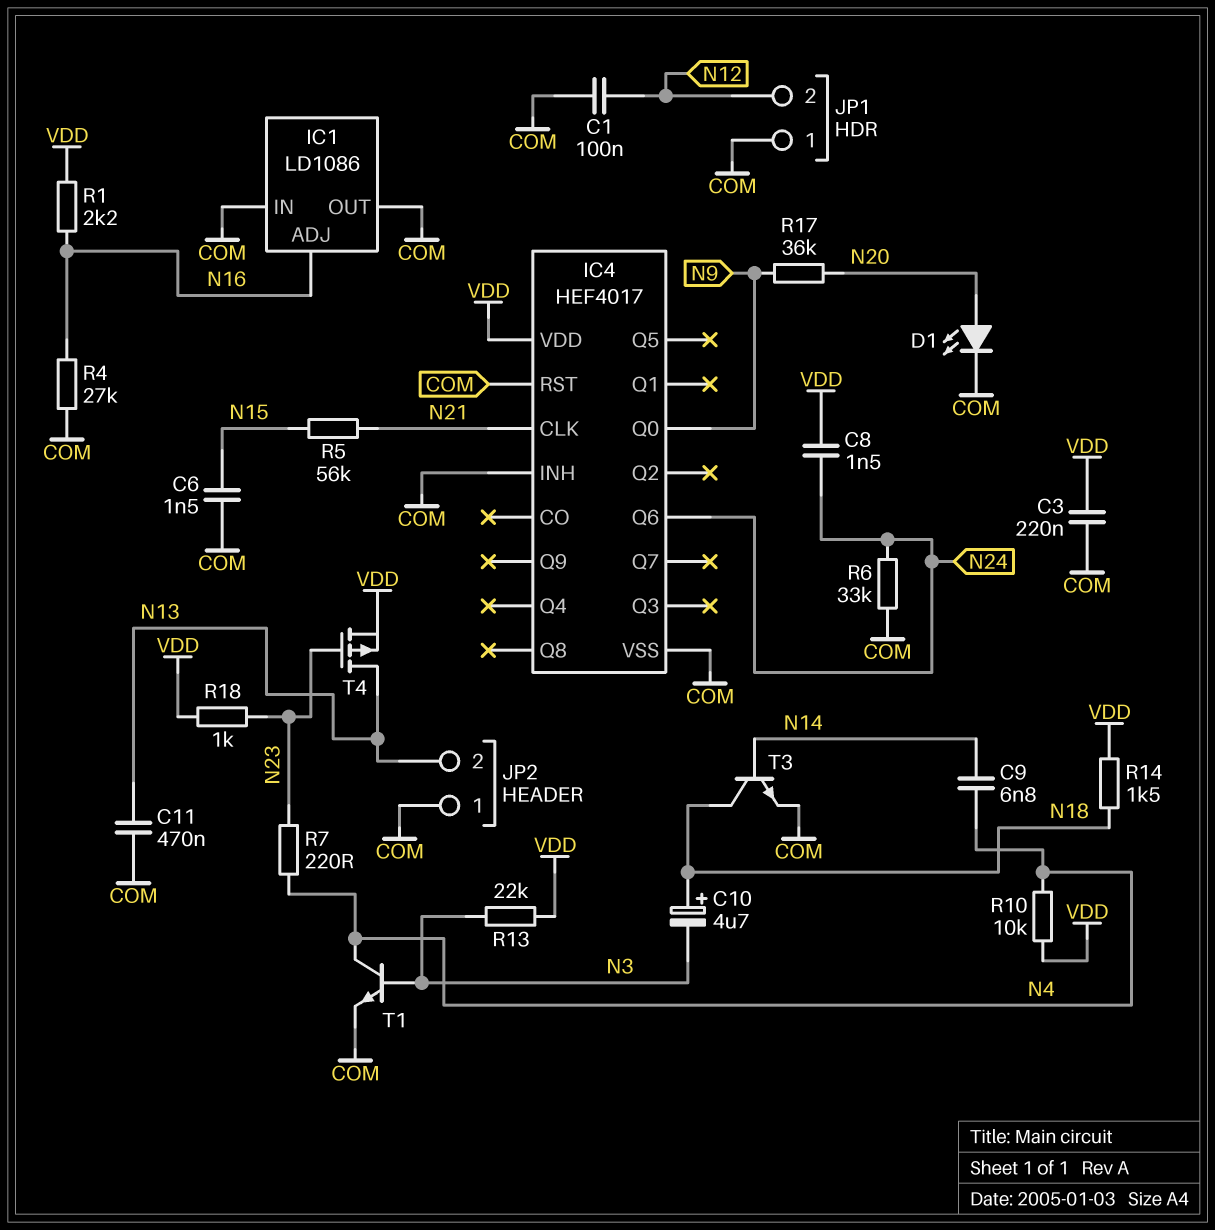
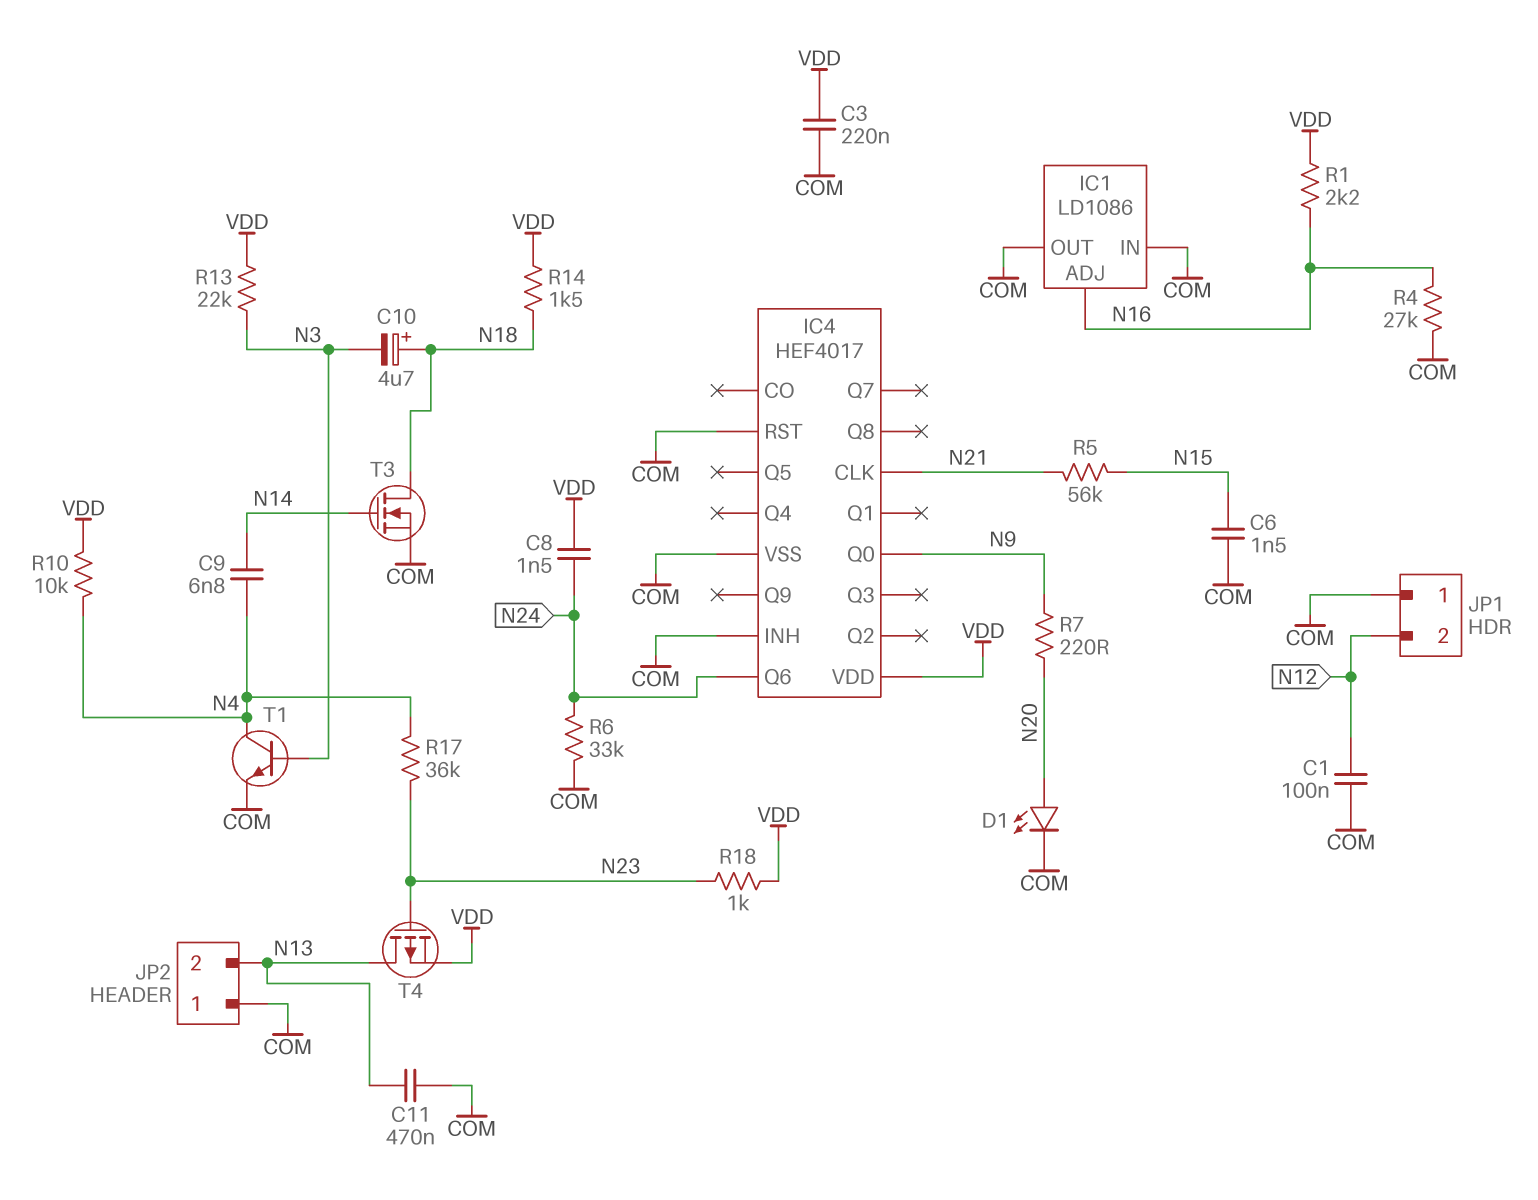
R7: 220 (N4, N23) -> 220 (N9, N20)
R17: 36k (N9, N20) -> 36k (N4, N23)
T3: NPN (B N14, C N18, E COM) -> NMOS (G N14, D N18, S COM)

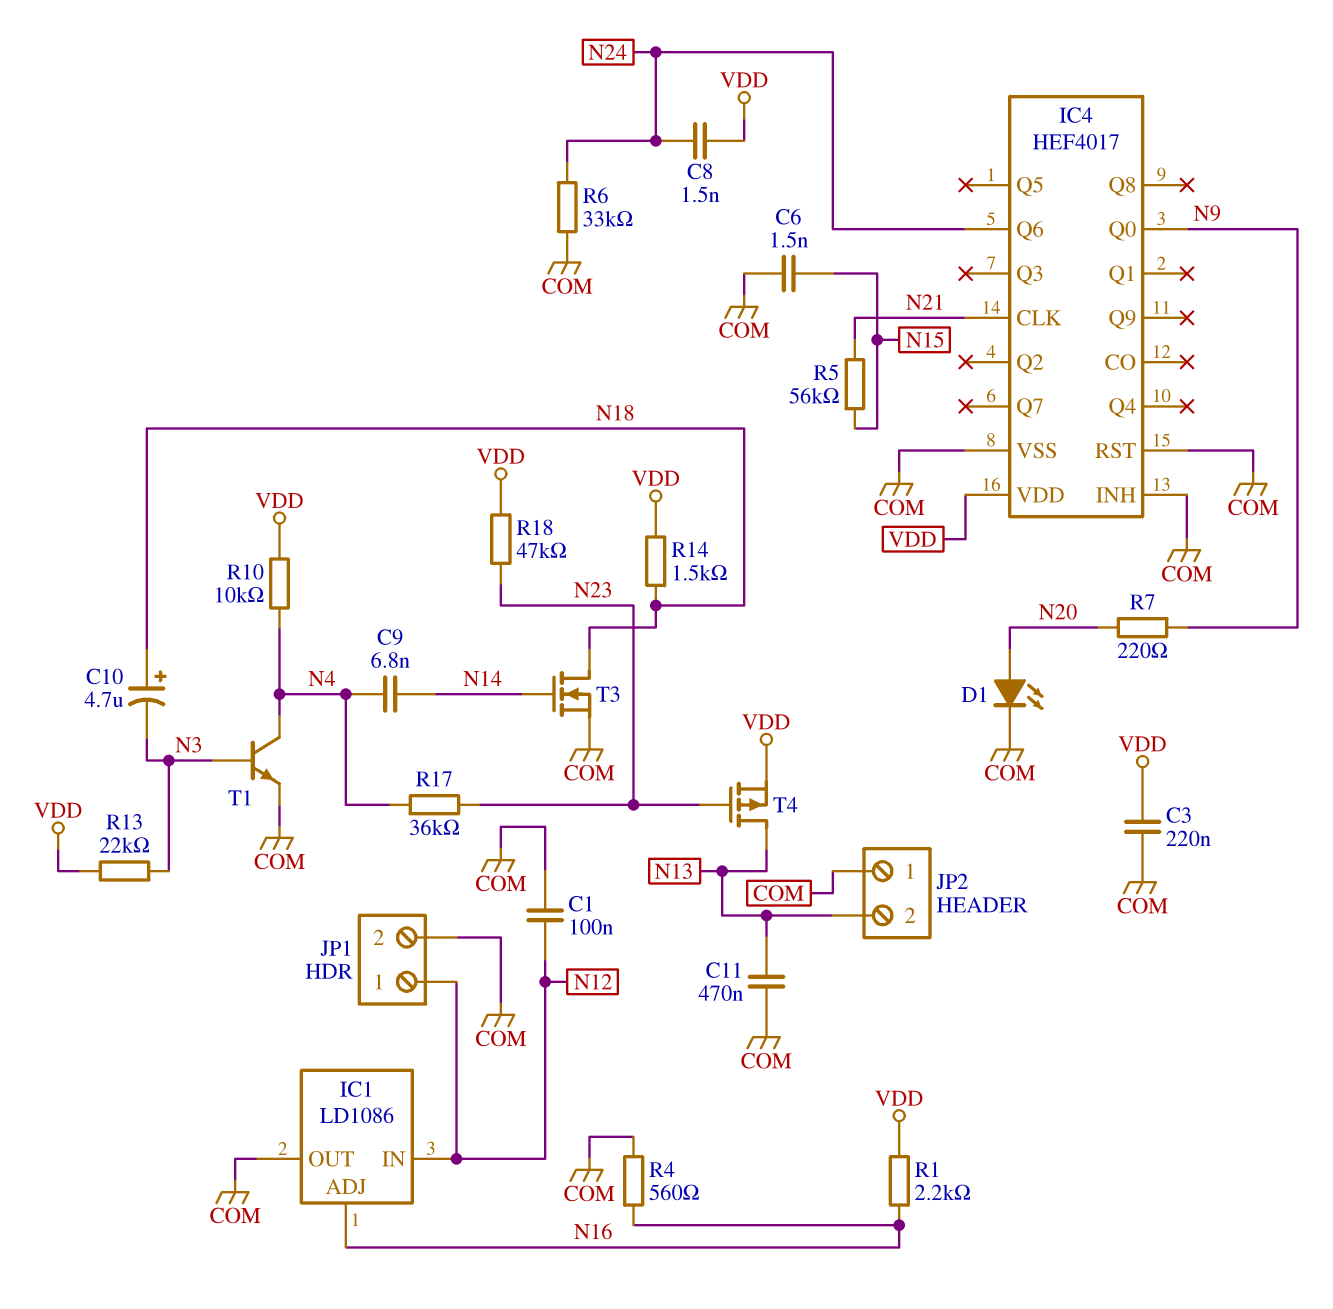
IC1 pin IN: COM -> N12
JP1 pin 1: COM -> N12
JP1 pin 2: N12 -> COM
R4: 27k (COM, N16) -> 560 (COM, N16)
R18: 1k (N23, VDD) -> 47k (N23, VDD)

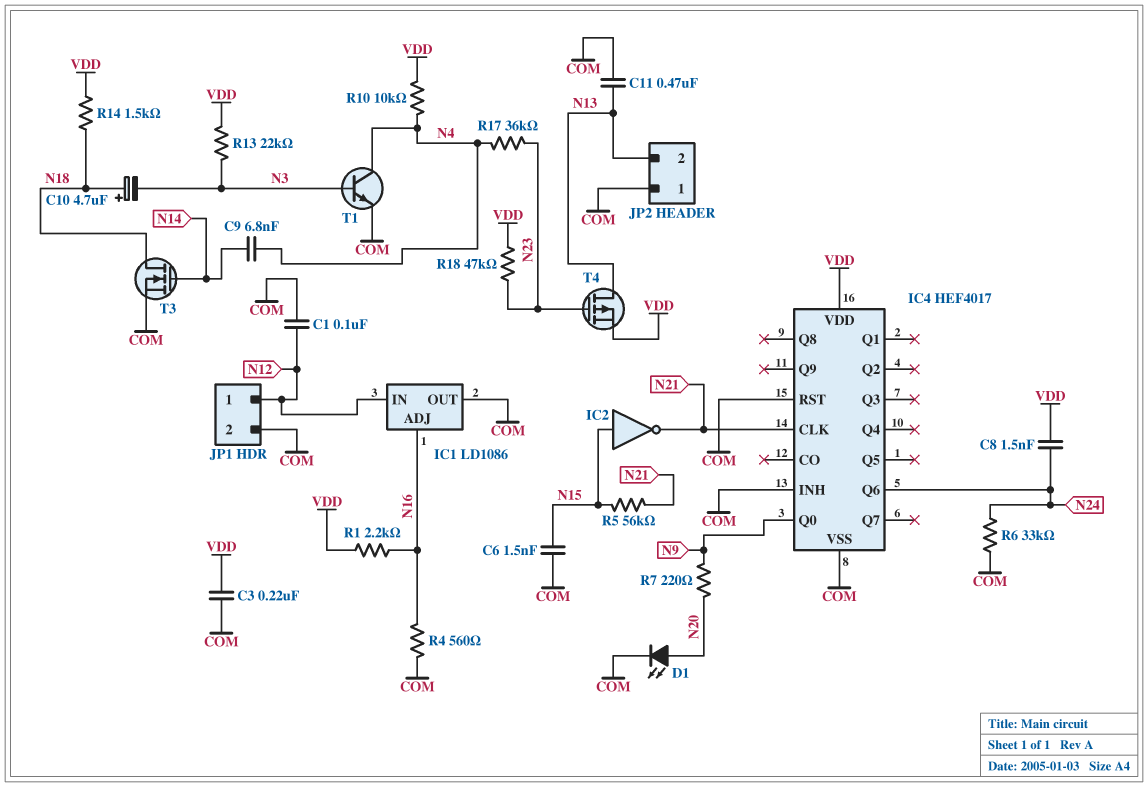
IC2: none -> NOT (in N15, out N21)

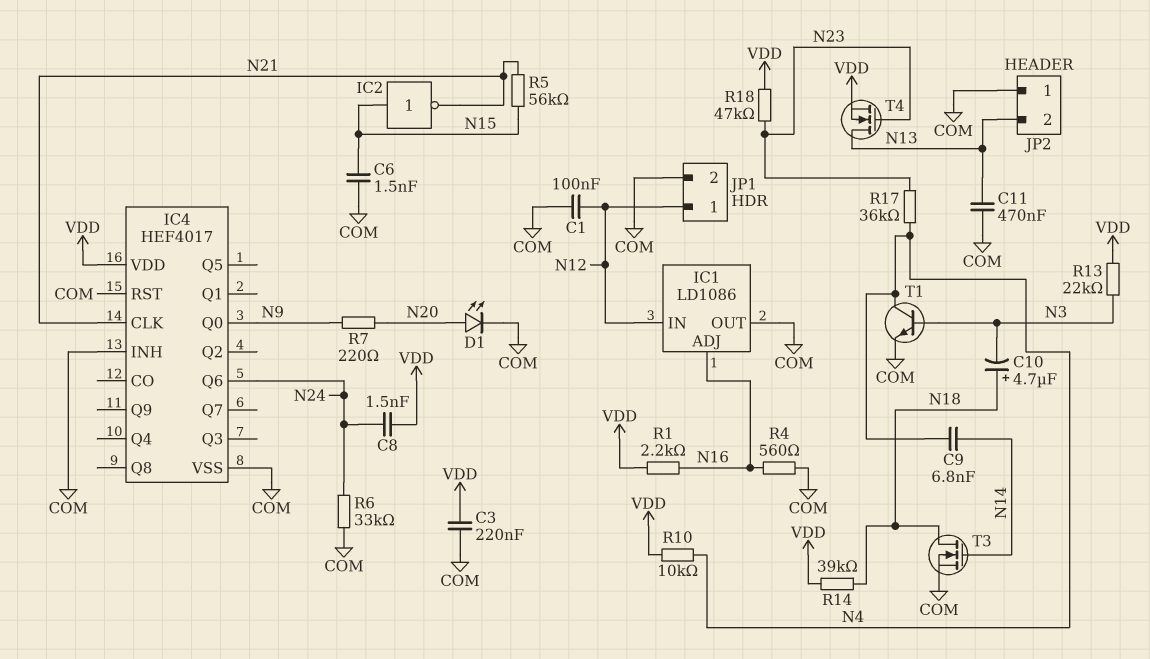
R14: 1.5k (N18, VDD) -> 39k (N18, VDD)
T4: PMOS (G N23, D N13, S VDD) -> NMOS (G N23, D N13, S VDD)

